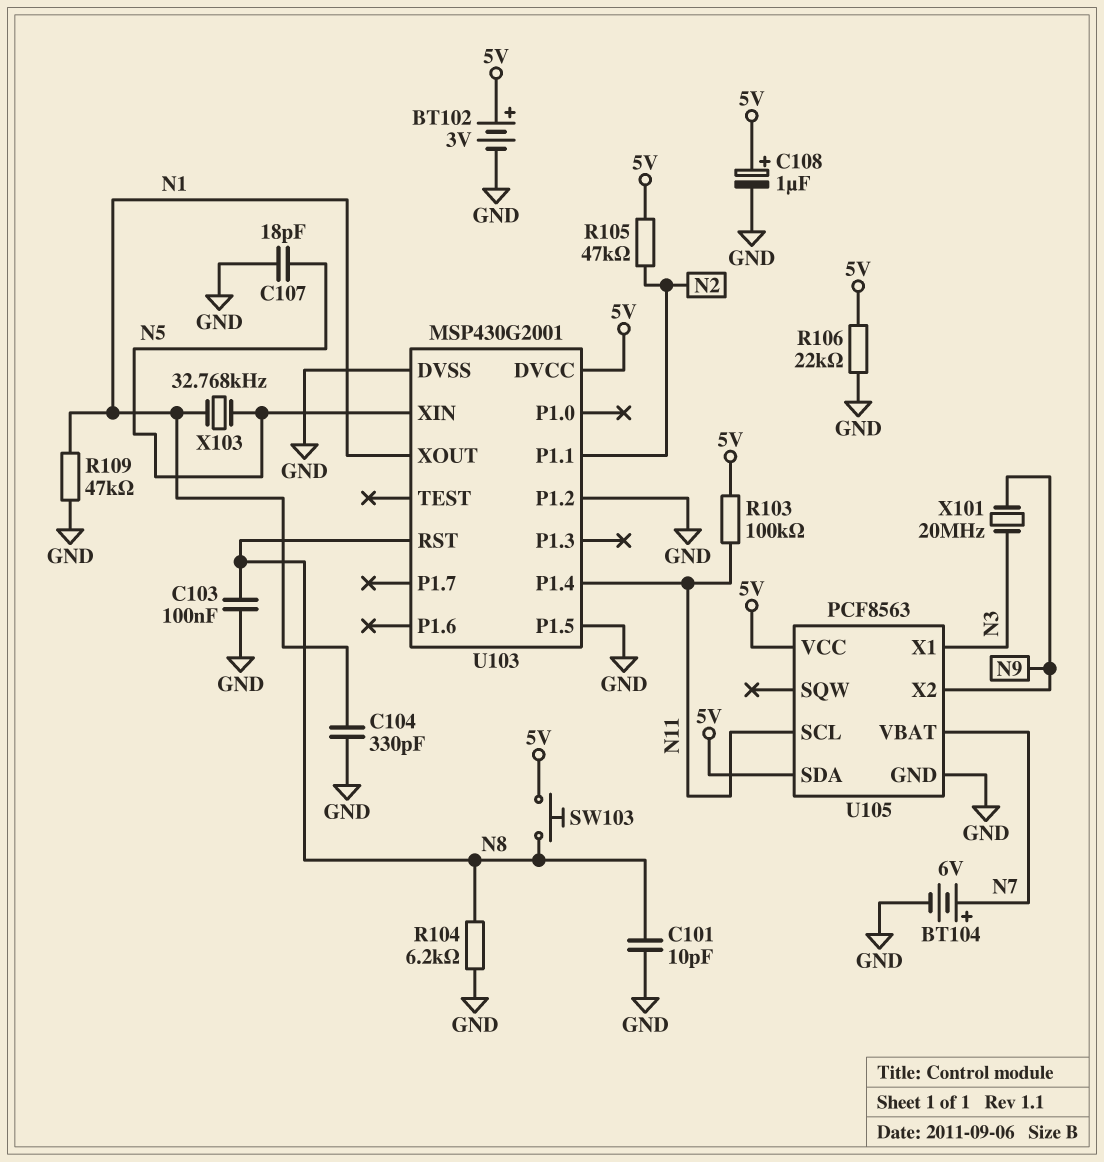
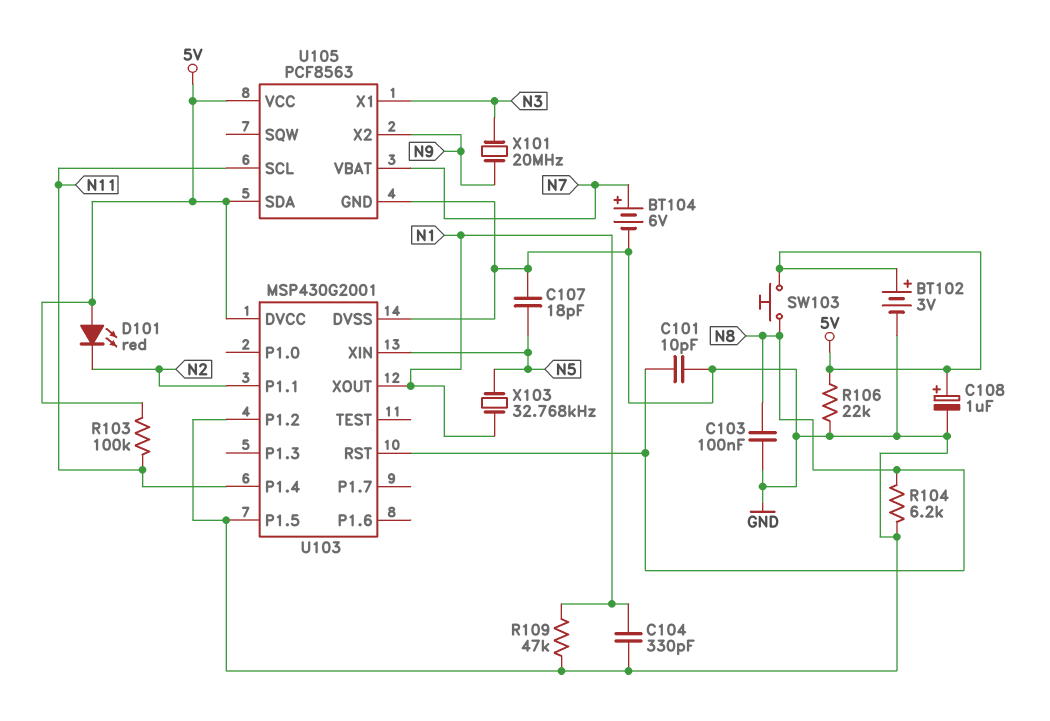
D101: none -> LED red (A 5V, K N2)
R105: 47k (5V, N2) -> none

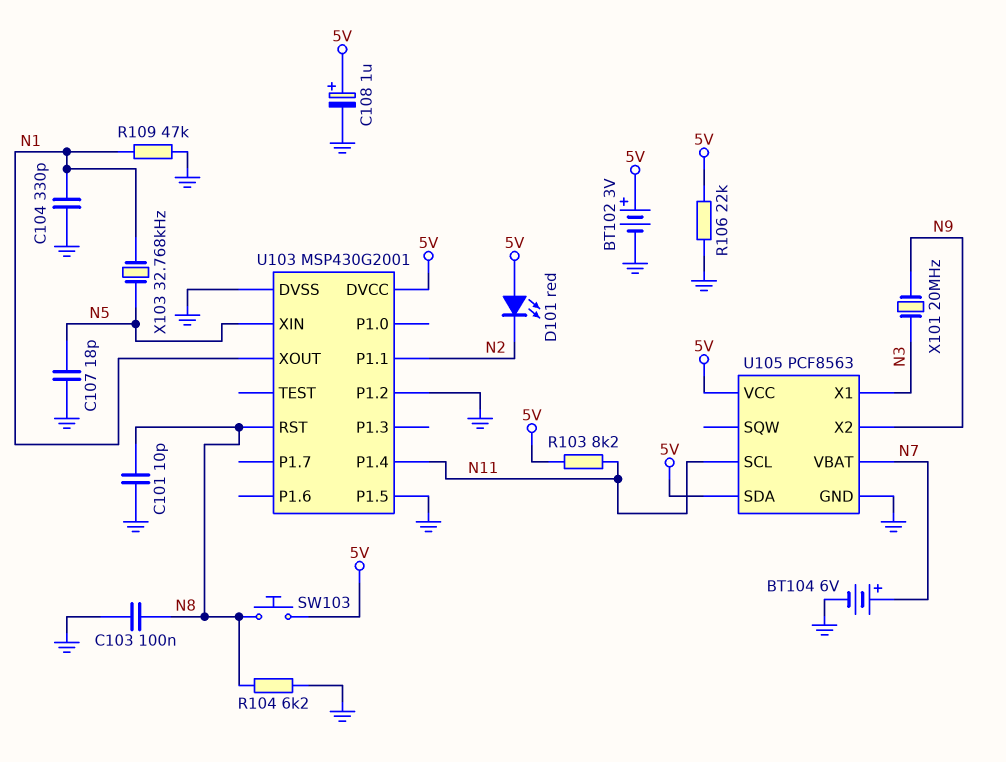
R103: 100k (5V, N11) -> 8.2k (5V, N11)

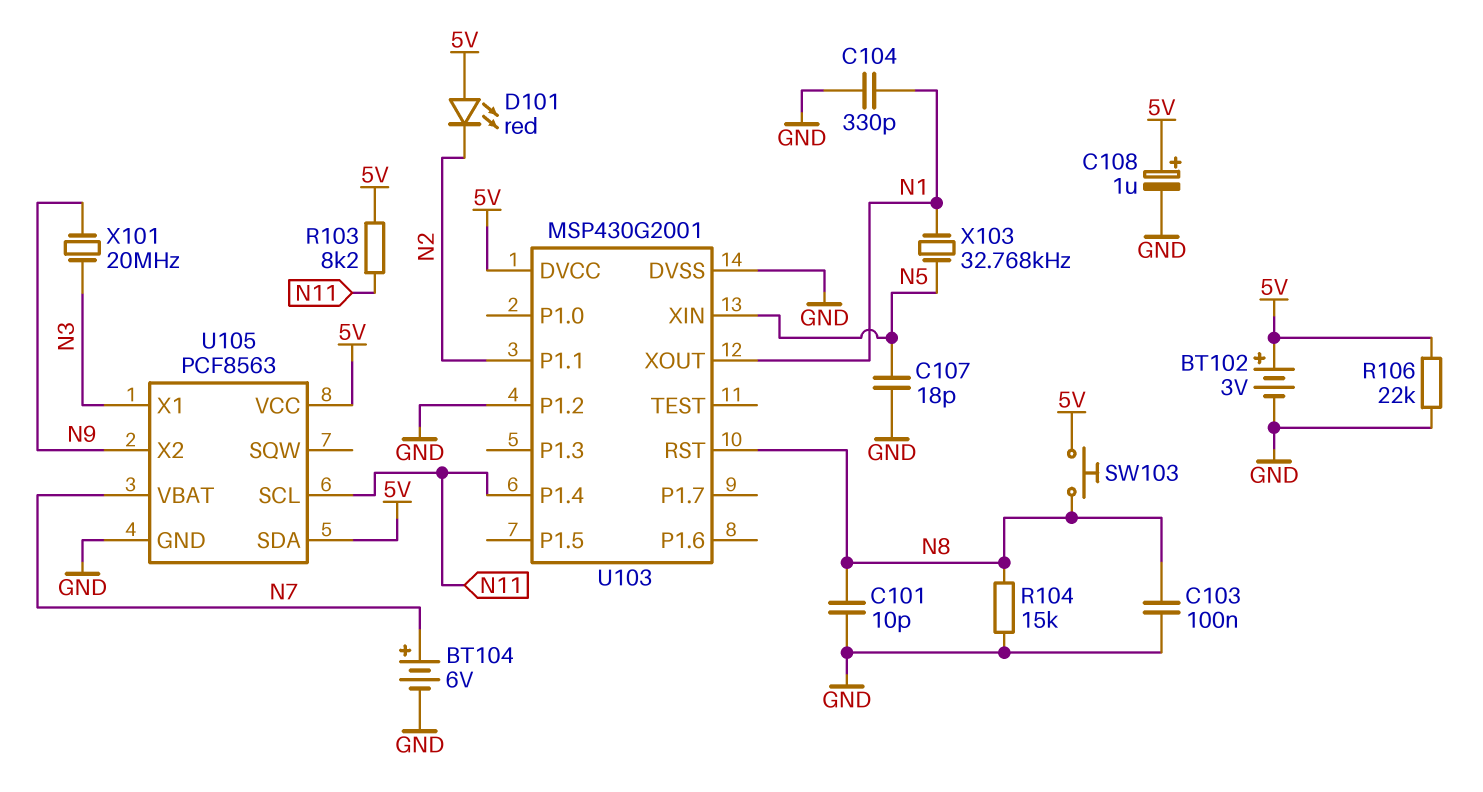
R104: 6.2k (GND, N8) -> 15k (GND, N8)
R109: 47k (GND, N1) -> none
U103 pin P1.5: GND -> none

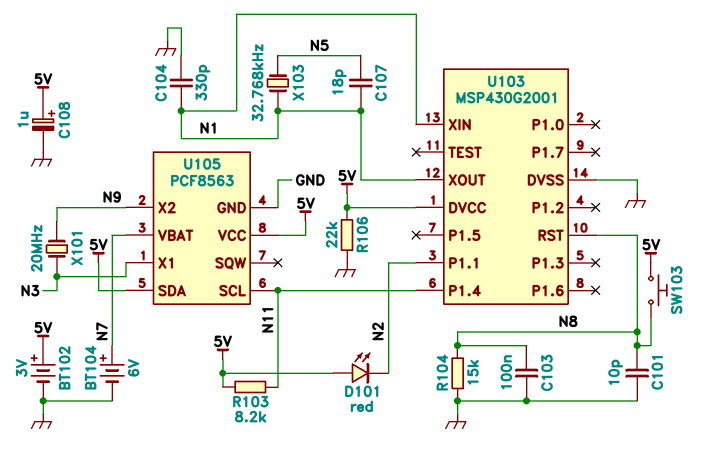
C107: 18pF (GND, N5) -> 18pF (N1, N5)
U103 pin P1.2: GND -> none
U103 pin XIN: N5 -> N1

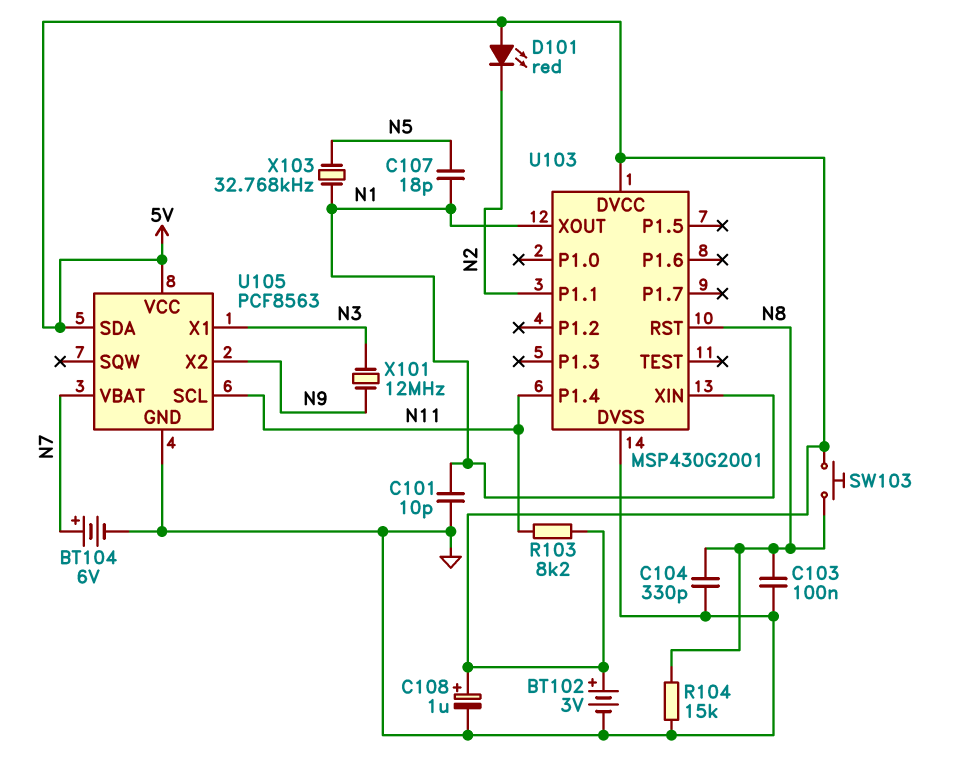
C101: 10pF (GND, N8) -> 10pF (GND, N1)
C104: 330pF (GND, N1) -> 330pF (GND, N8)
R106: 22k (5V, GND) -> none
X101: 20MHz (N3, N9) -> 12MHz (N3, N9)

